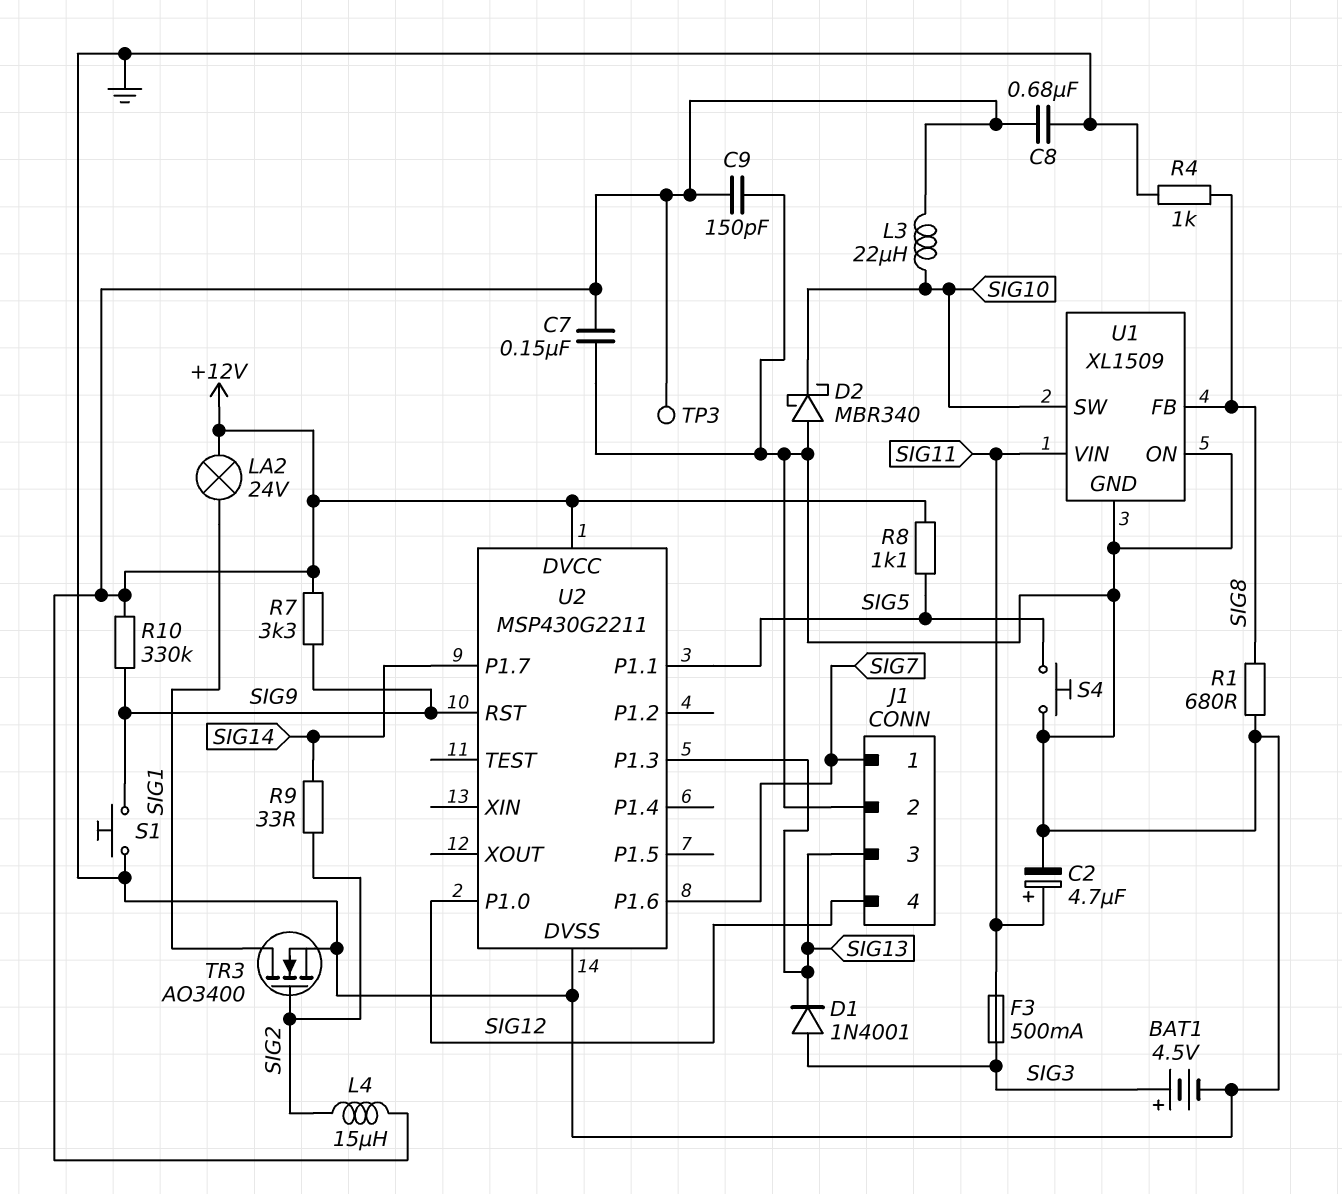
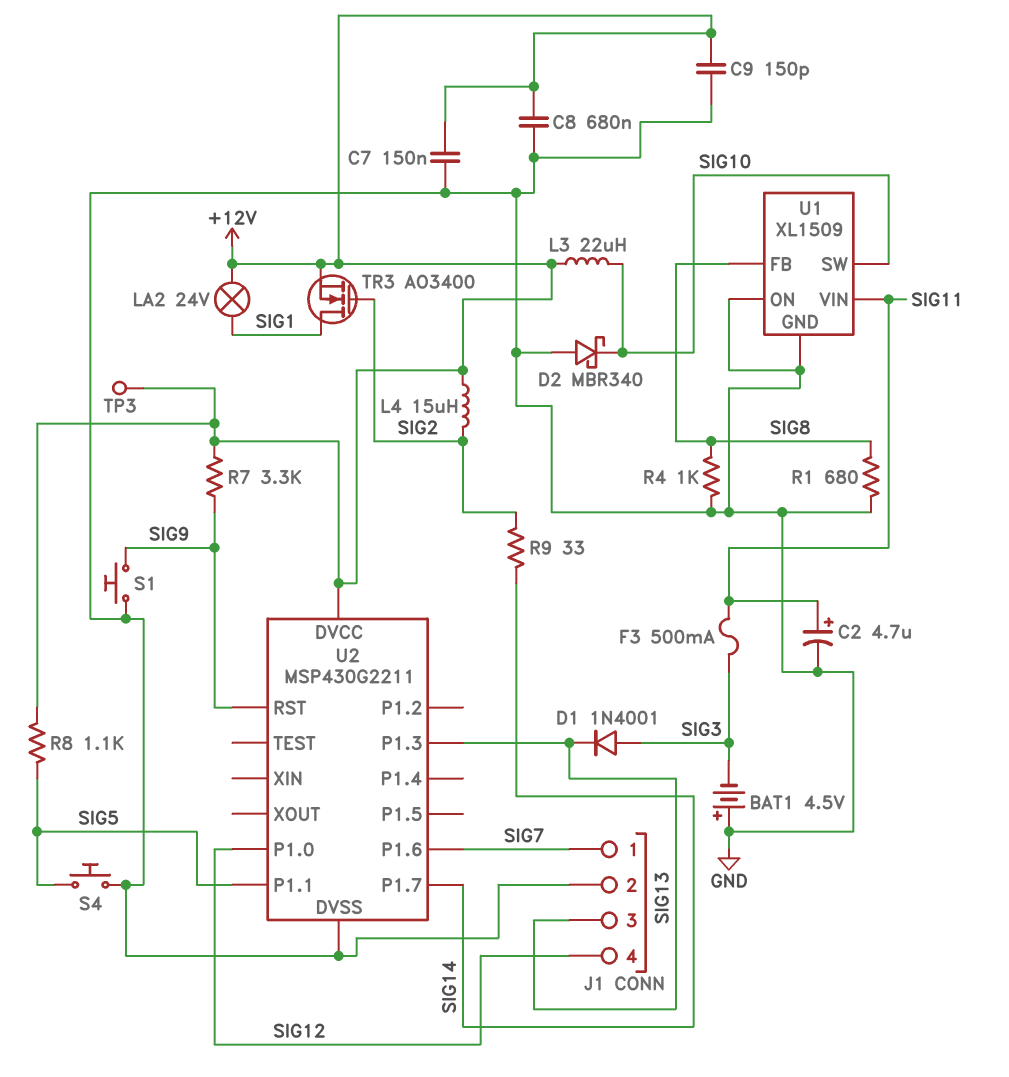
BAT1: 4.5V (plus SIG3, minus GND) -> 4.5V (plus GND, minus SIG3)
R10: 330k (+12V, SIG9) -> none
TR3: NMOS AO3400 (G SIG2, D SIG1, S GND) -> NMOS AO3400 (G SIG2, D SIG1, S +12V)

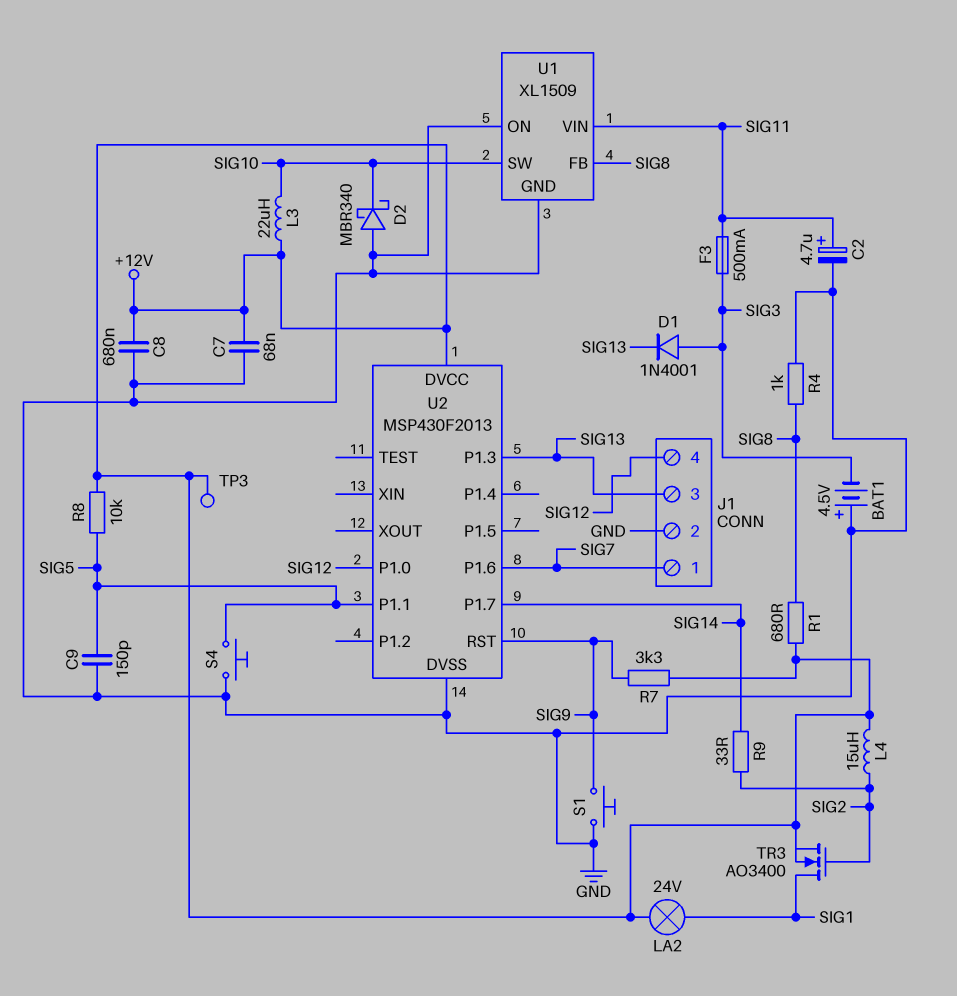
C7: 150nF (+12V, GND) -> 68nF (+12V, GND)
C9: 150pF (+12V, GND) -> 150pF (GND, SIG5)
R1: 680 (GND, SIG8) -> 680 (+12V, SIG8)
R8: 1.1k (+12V, SIG5) -> 10k (+12V, SIG5)
U2: MSP430G2211 -> MSP430F2013

